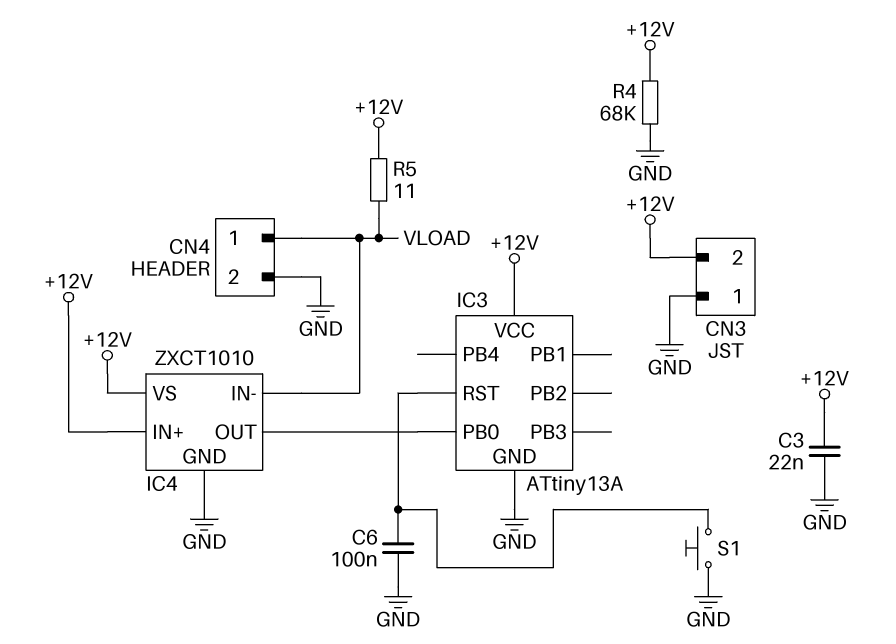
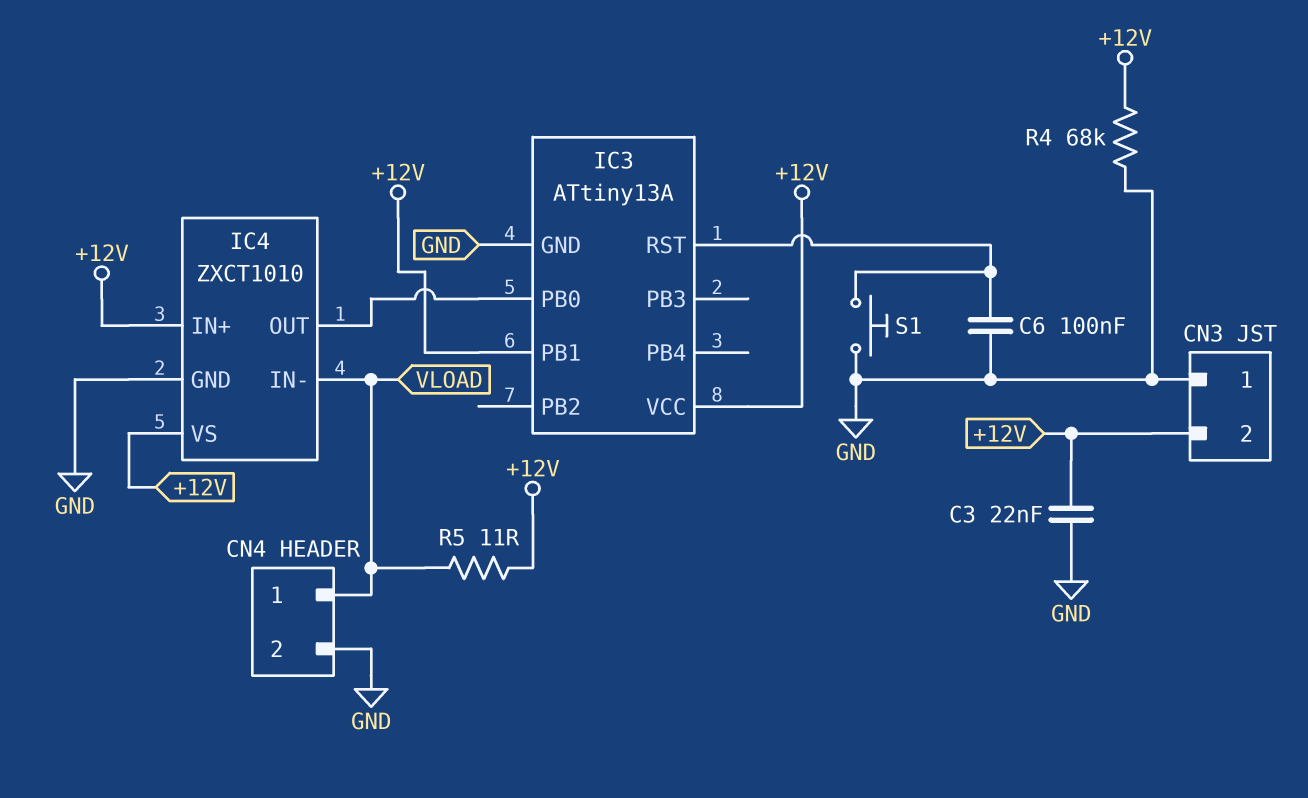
IC3 pin PB1: none -> +12V

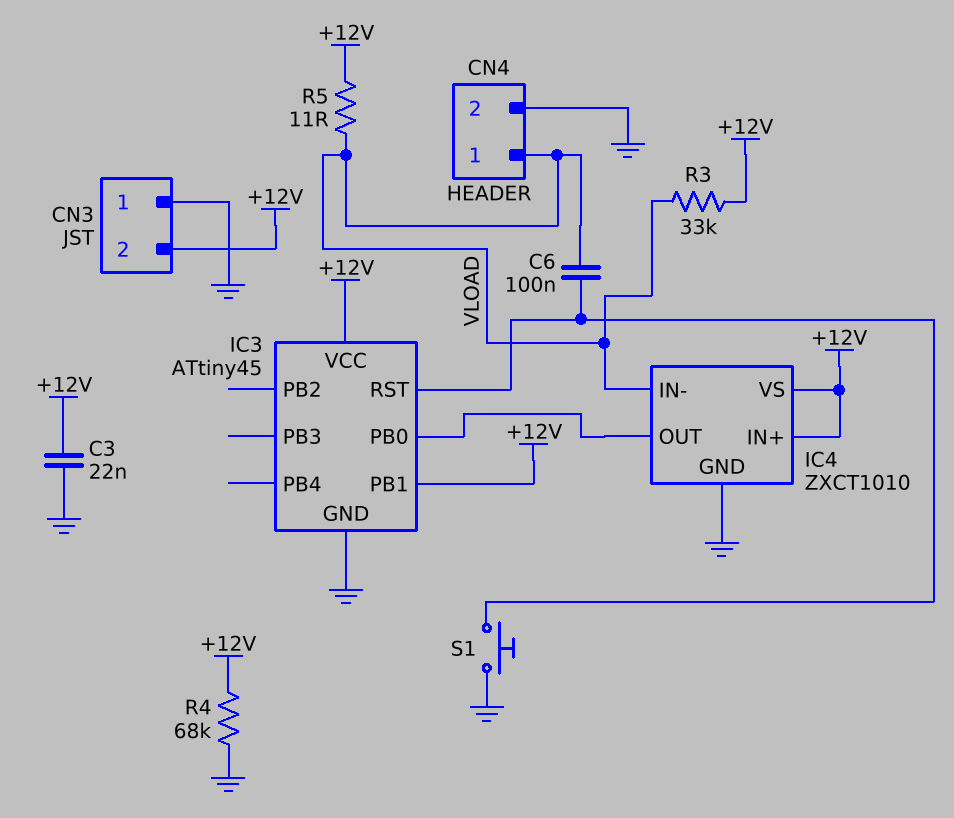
C6: 100nF (GND, IC3/RST) -> 100nF (IC3/RST, VLOAD)
IC3: ATtiny13A -> ATtiny45
R3: none -> 33k (+12V, VLOAD)

